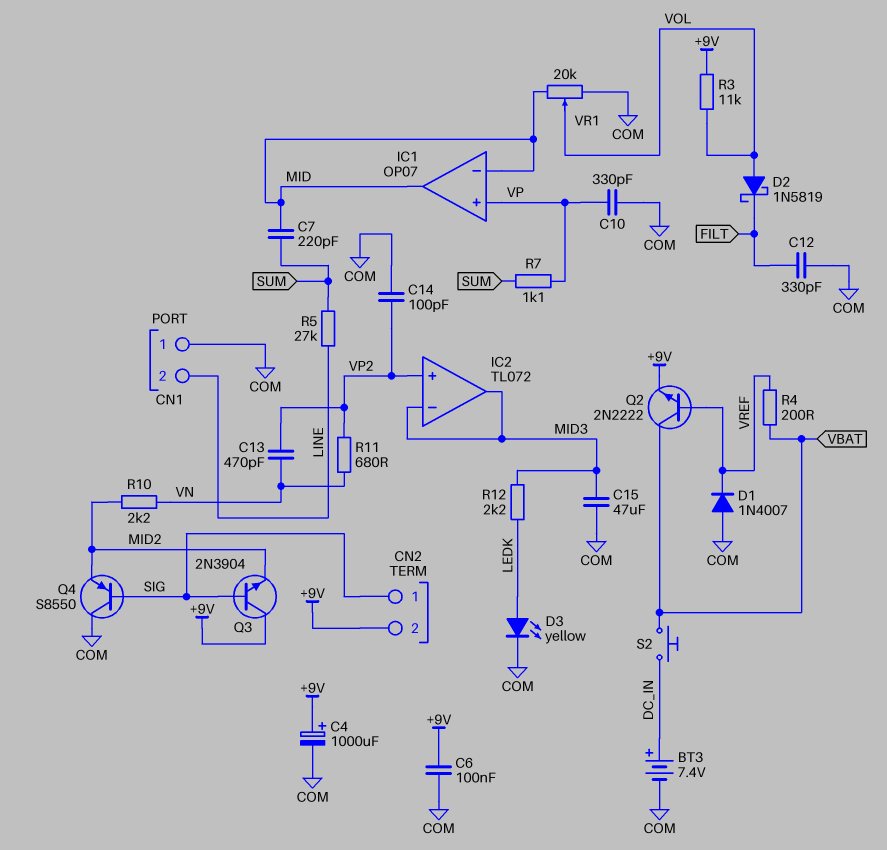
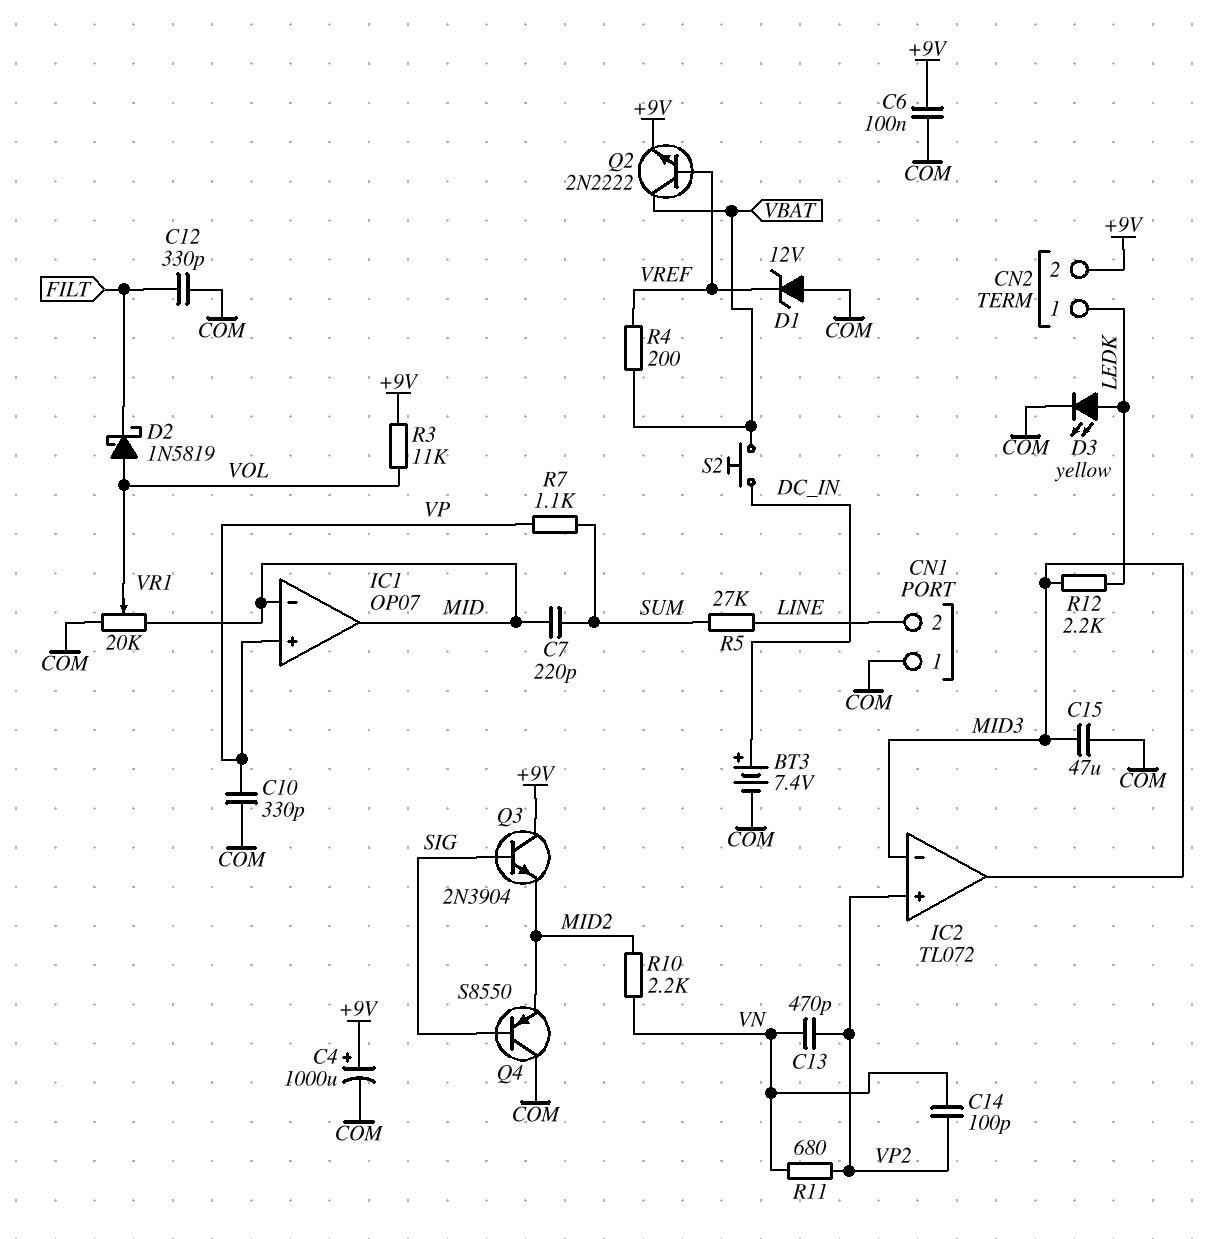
C14: 100pF (COM, VP2) -> 100pF (VN, VP2)
CN2 pin 1: SIG -> LEDK
D1: diode 1N4007 (A COM, K VREF) -> zener 12V (A COM, K VREF)

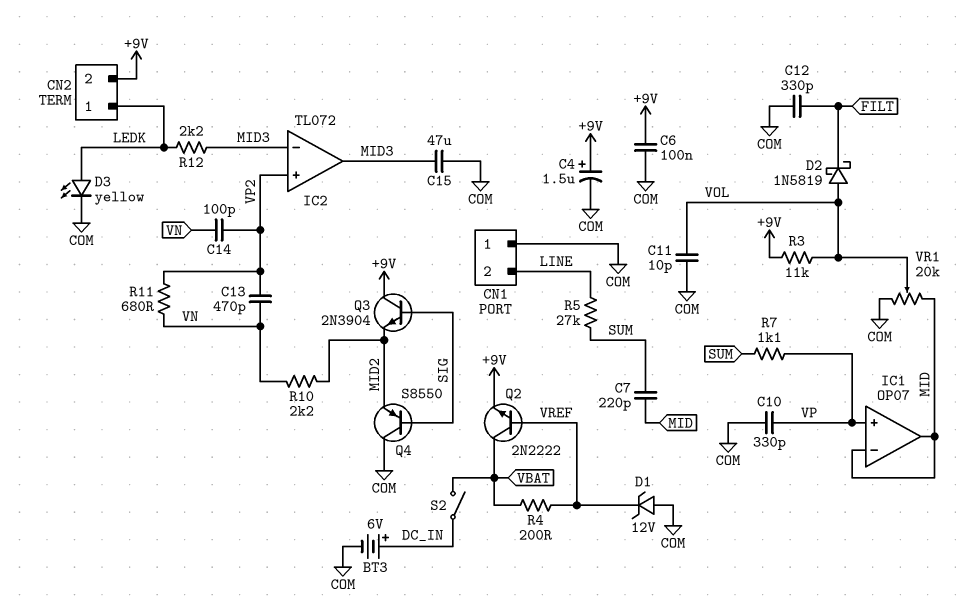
BT3: 7.4V (plus DC_IN, minus COM) -> 6V (plus DC_IN, minus COM)
C4: 1000uF (plus +9V, minus COM) -> 1.5uF (plus +9V, minus COM)
C11: none -> 10pF (COM, VOL)
S2: button (DC_IN, VBAT) -> switch (DC_IN, VBAT)

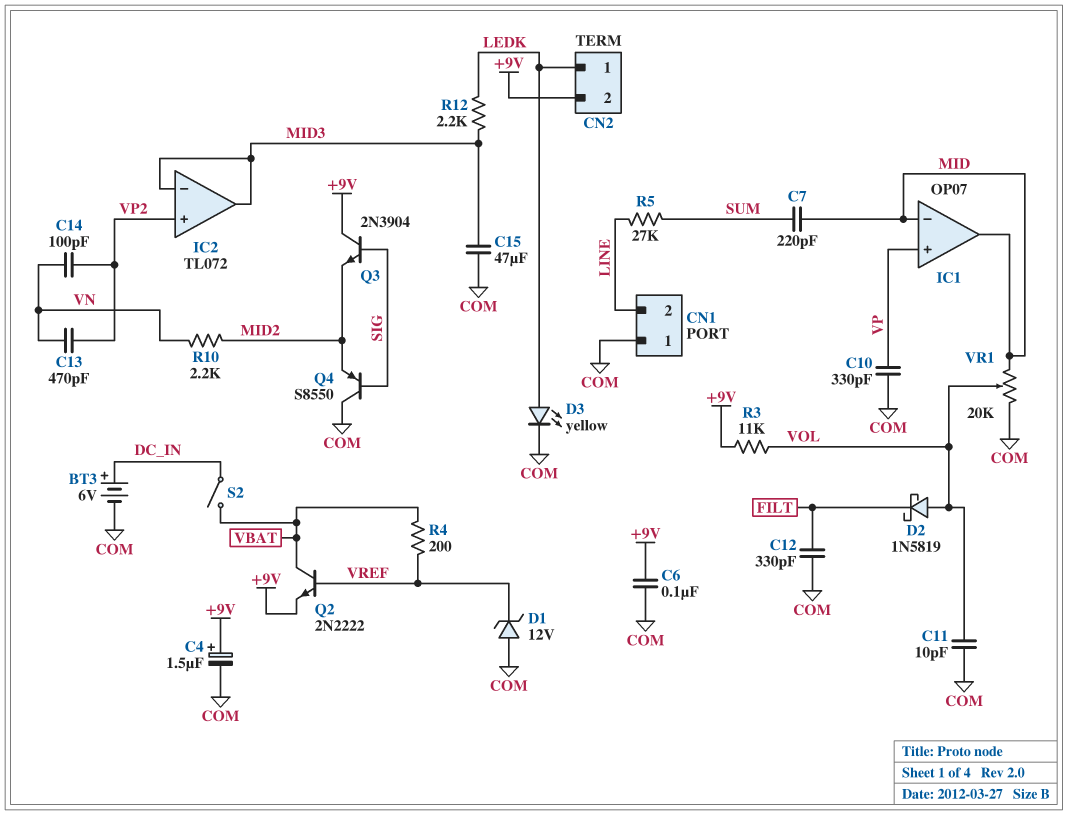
R7: 1.1k (SUM, VP) -> none
R11: 680 (VN, VP2) -> none

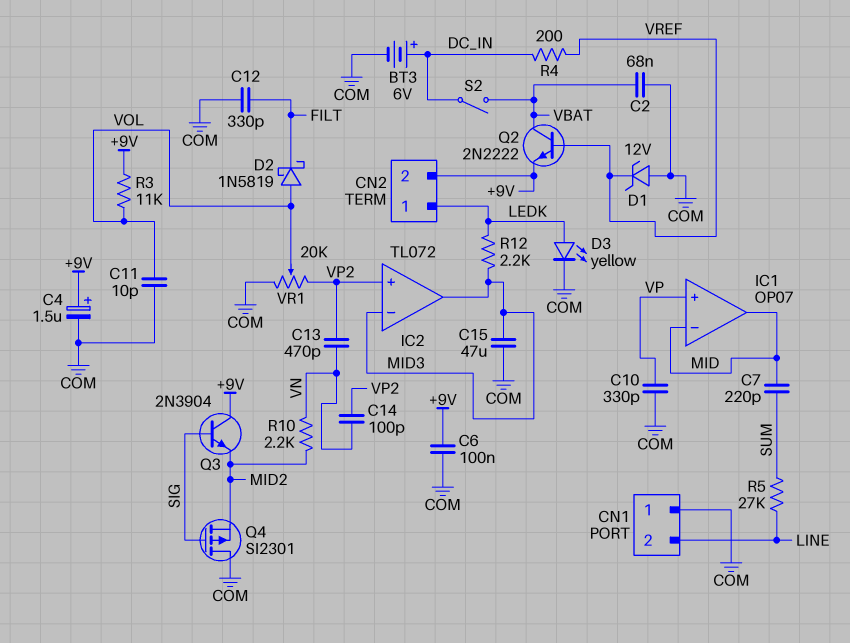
C2: none -> 68nF (COM, VBAT)
Q4: PNP S8550 (B SIG, C COM, E MID2) -> PMOS SI2301 (G SIG, D COM, S MID2)
R4: 200 (VBAT, VREF) -> 200 (DC_IN, VREF)
VR1: 20k (COM, MID, wiper VOL) -> 20k (COM, VP2, wiper VOL)

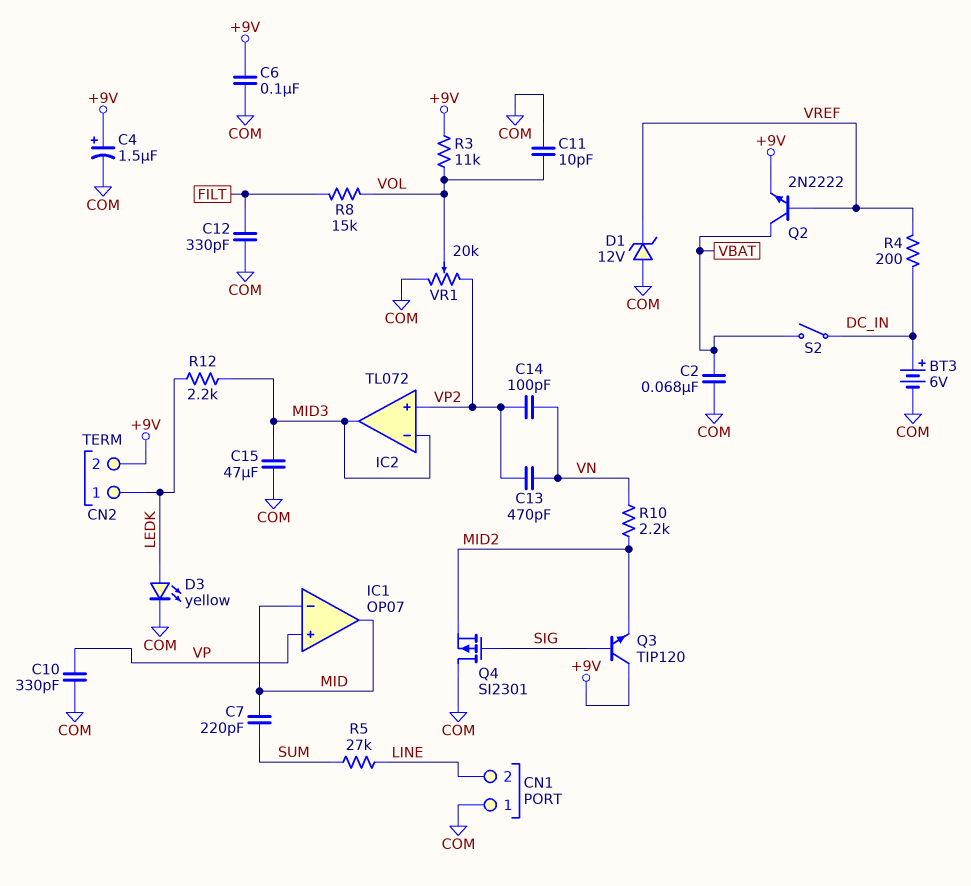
D2: schottky 1N5819 (A VOL, K FILT) -> none
Q3: NPN 2N3904 (B SIG, C +9V, E MID2) -> NPN TIP120 (B SIG, C +9V, E MID2)
R8: none -> 15k (FILT, VOL)

